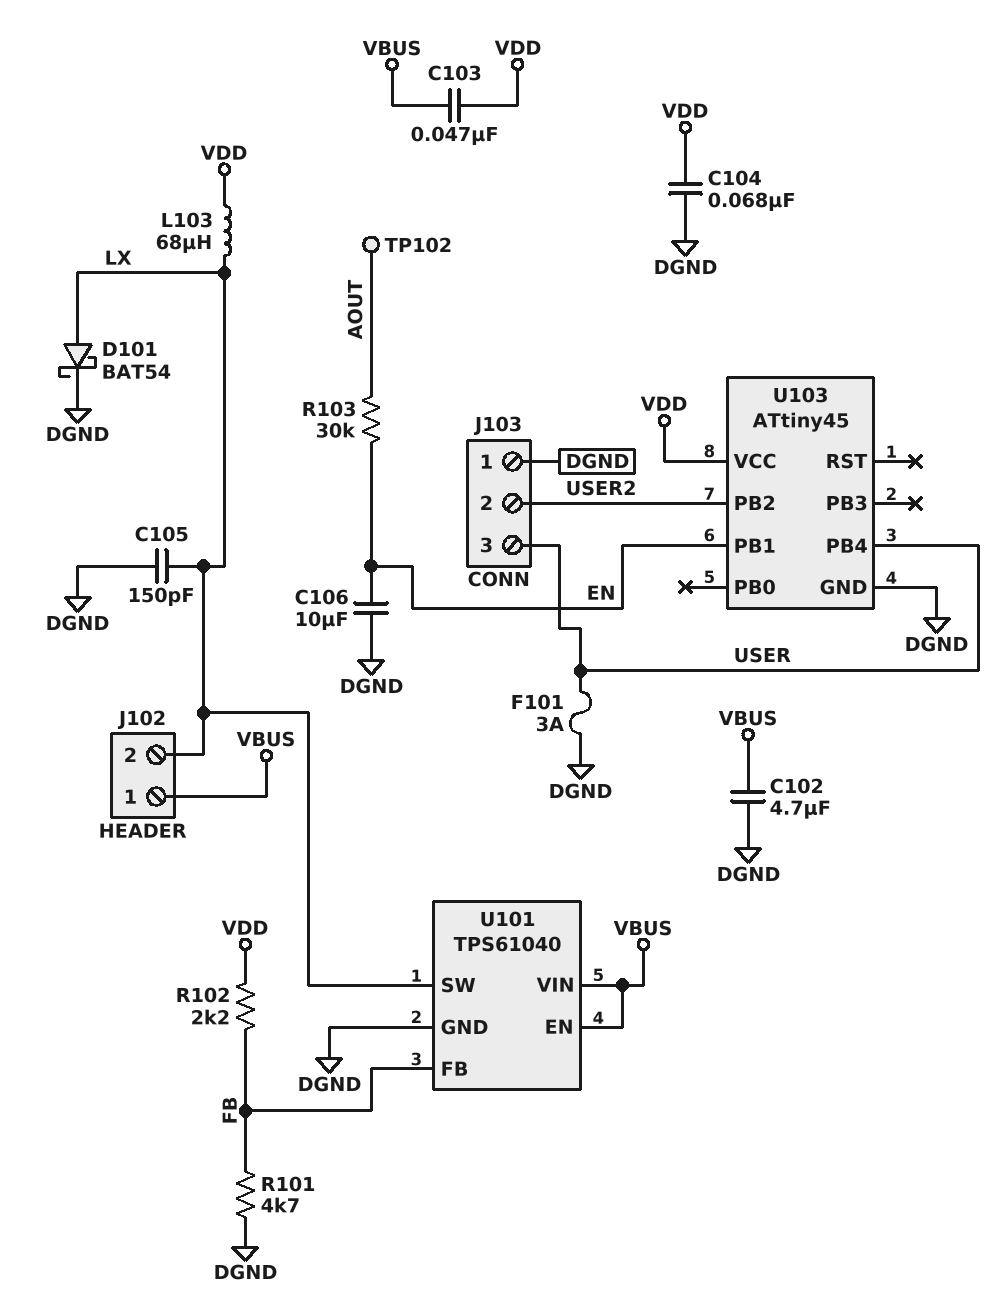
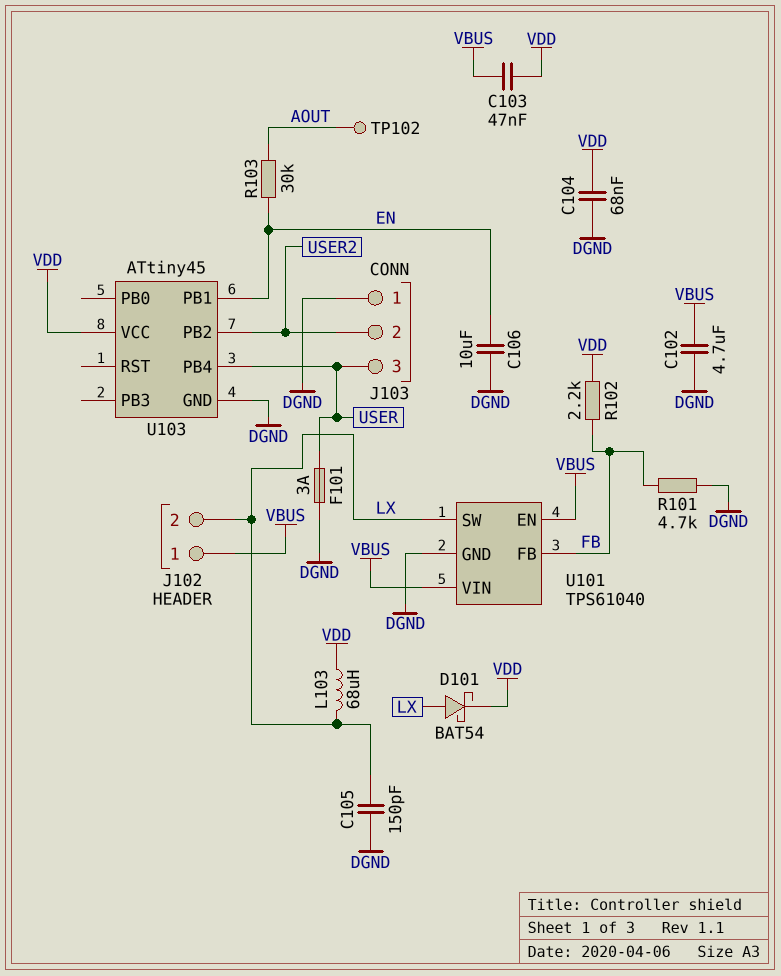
D101: schottky BAT54 (A LX, K DGND) -> schottky BAT54 (A LX, K VDD)

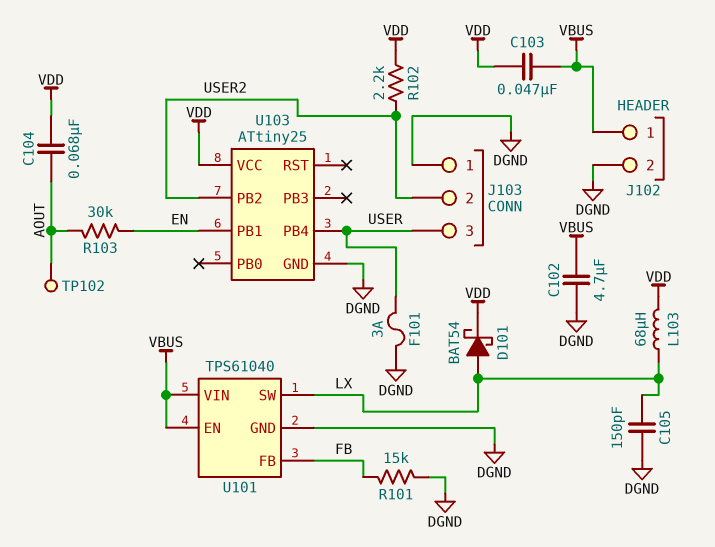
C104: 68nF (DGND, VDD) -> 68nF (AOUT, VDD)
C106: 10uF (DGND, EN) -> none
J102 pin 2: LX -> DGND
R101: 4.7k (DGND, FB) -> 15k (DGND, FB)
R102: 2.2k (FB, VDD) -> 2.2k (USER2, VDD)
U103: ATtiny45 -> ATtiny25

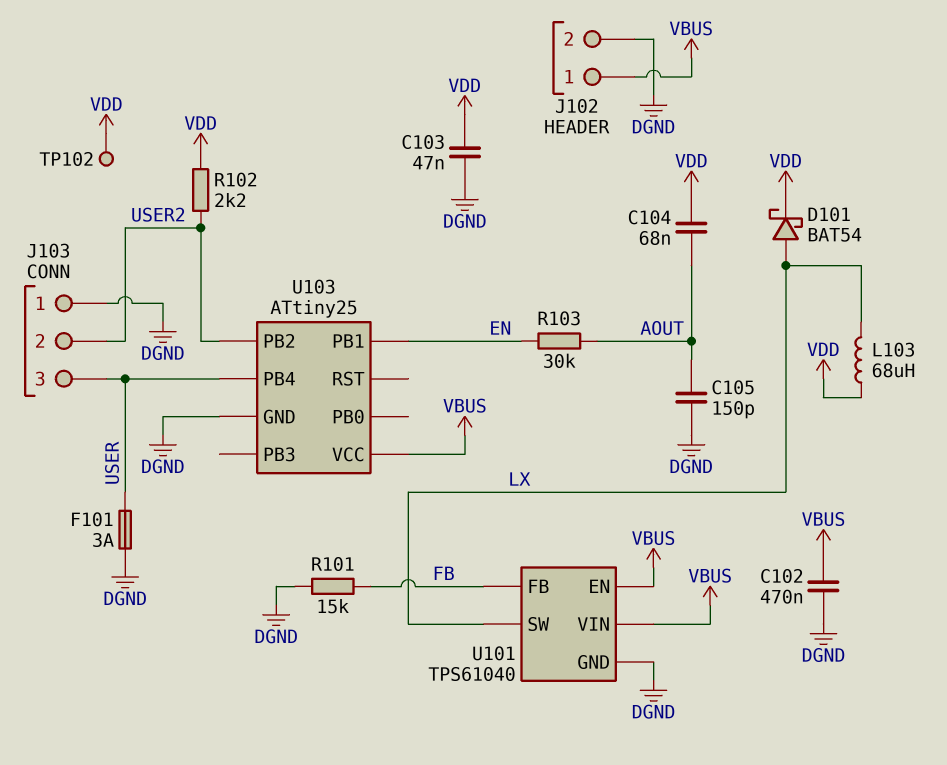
C102: 4.7uF (DGND, VBUS) -> 470nF (DGND, VBUS)
C103: 47nF (VBUS, VDD) -> 47nF (DGND, VDD)
C105: 150pF (DGND, LX) -> 150pF (AOUT, DGND)
TP102: test point (AOUT) -> test point (VDD)
U103 pin VCC: VDD -> VBUS

